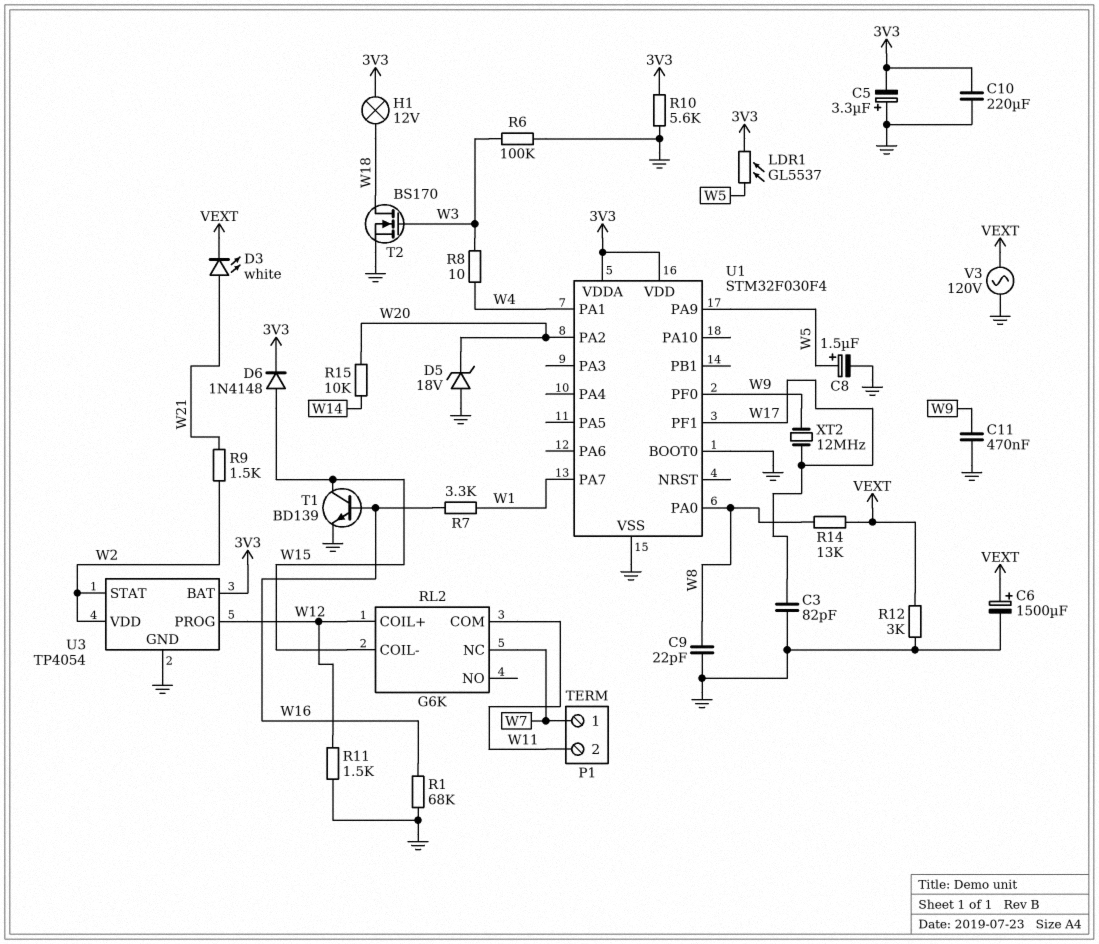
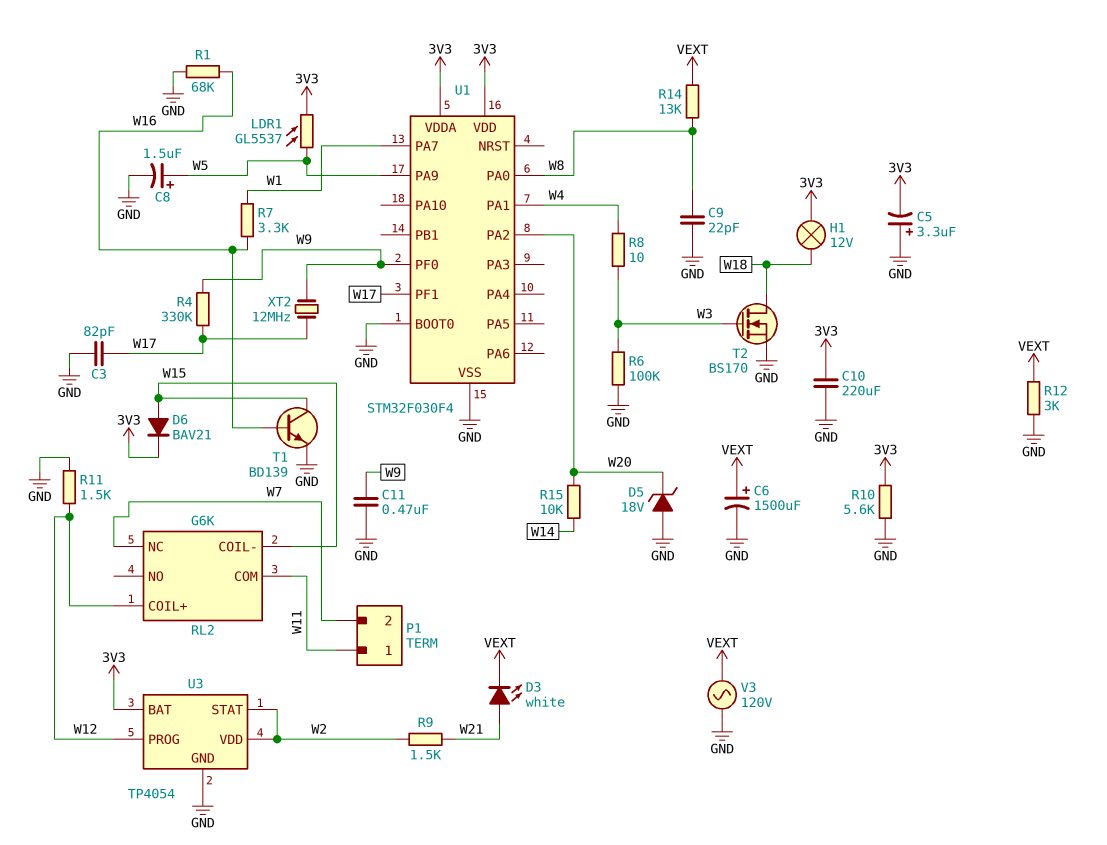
D6: diode 1N4148 (A W15, K 3V3) -> diode BAV21 (A W15, K 3V3)
P1 pin 1: W7 -> W11
P1 pin 2: W11 -> W7
R4: none -> 330k (W9, W17)

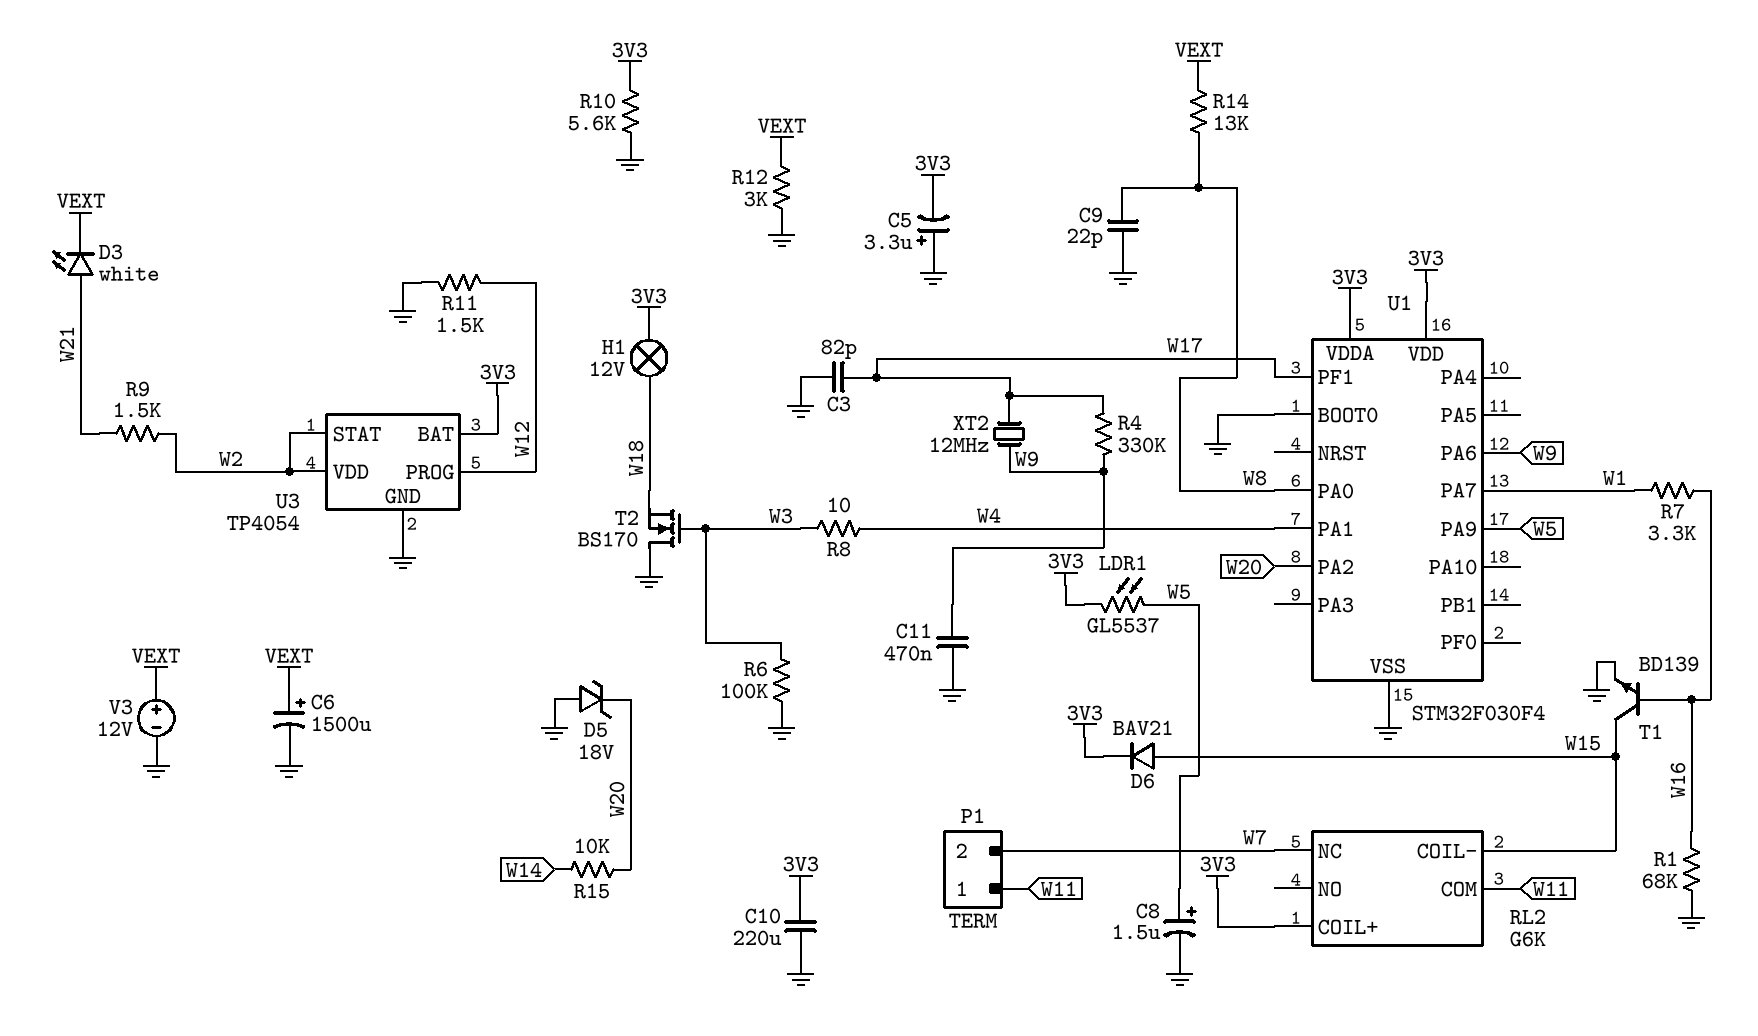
RL2 pin COIL+: W12 -> 3V3
T2: NMOS BS170 (G W3, D W18, S GND) -> NMOS BS170 (G W3, D GND, S W18)
U1 pin PA6: none -> W9
U1 pin PF0: W9 -> none
V3: AC 120V (GND, VEXT) -> 12V (plus VEXT, minus GND)

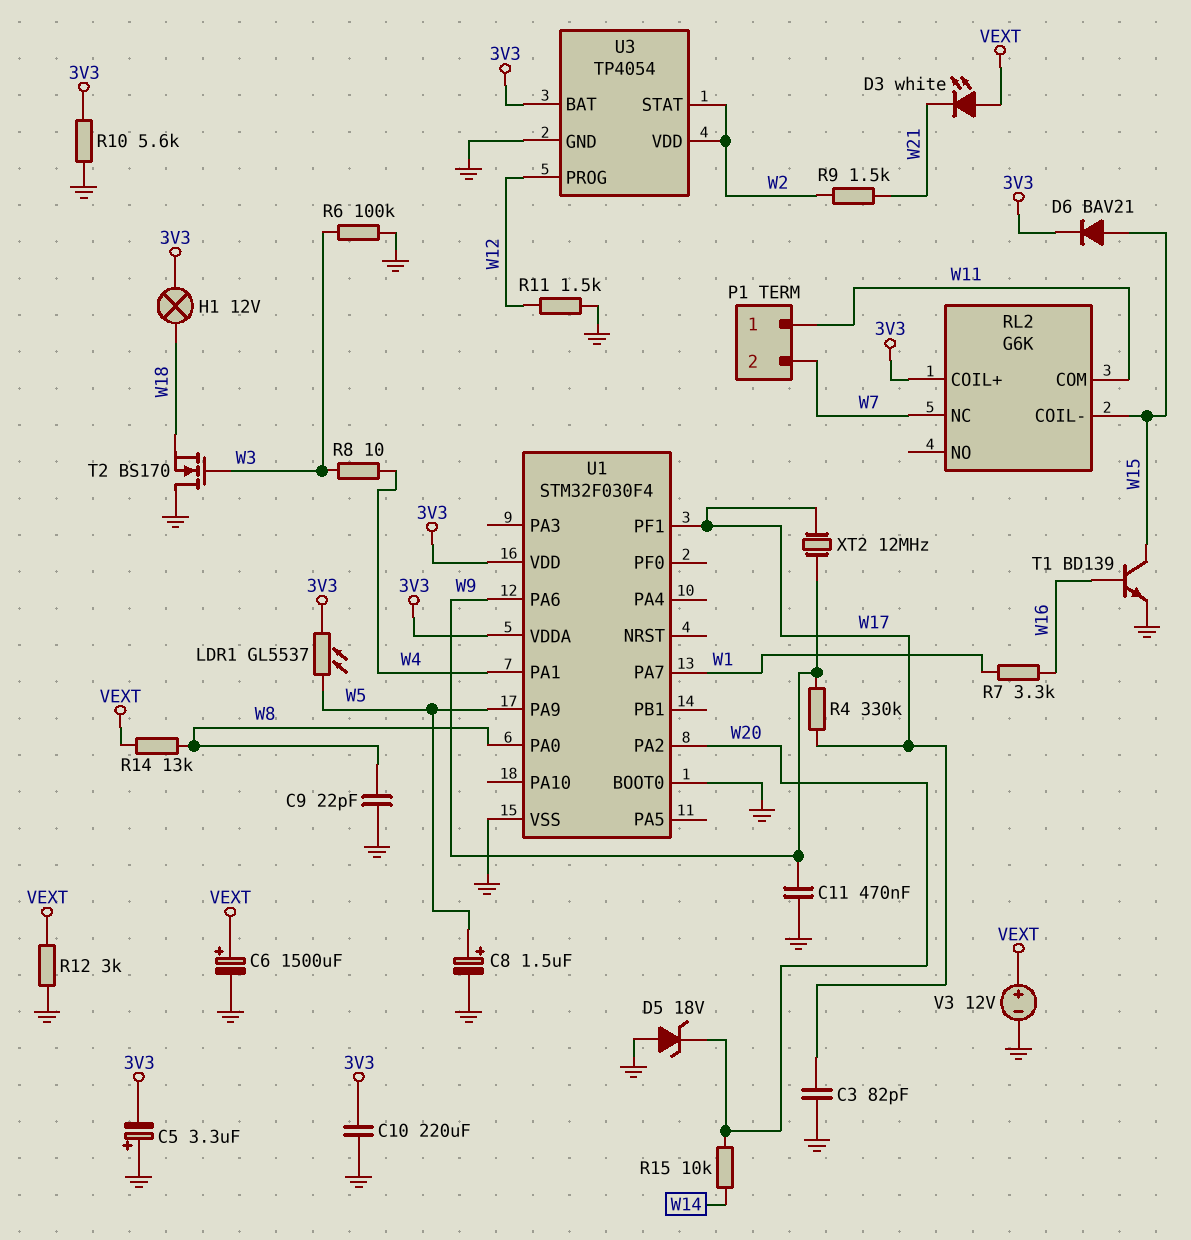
D3: LED white (A W21, K VEXT) -> LED white (A VEXT, K W21)
R1: 68k (GND, W16) -> none

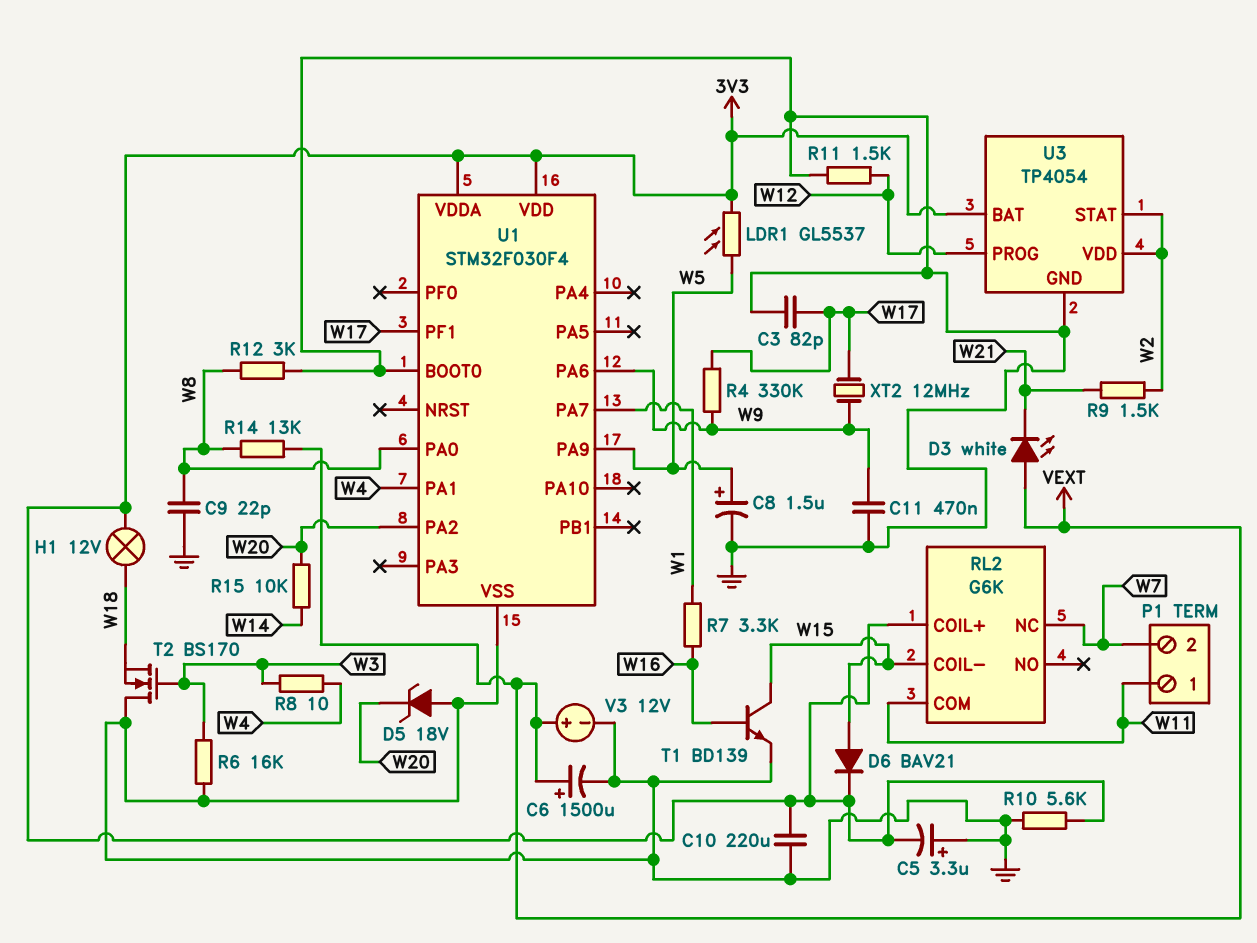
R6: 100k (GND, W3) -> 16k (GND, W3)
R12: 3k (GND, VEXT) -> 3k (GND, W8)

